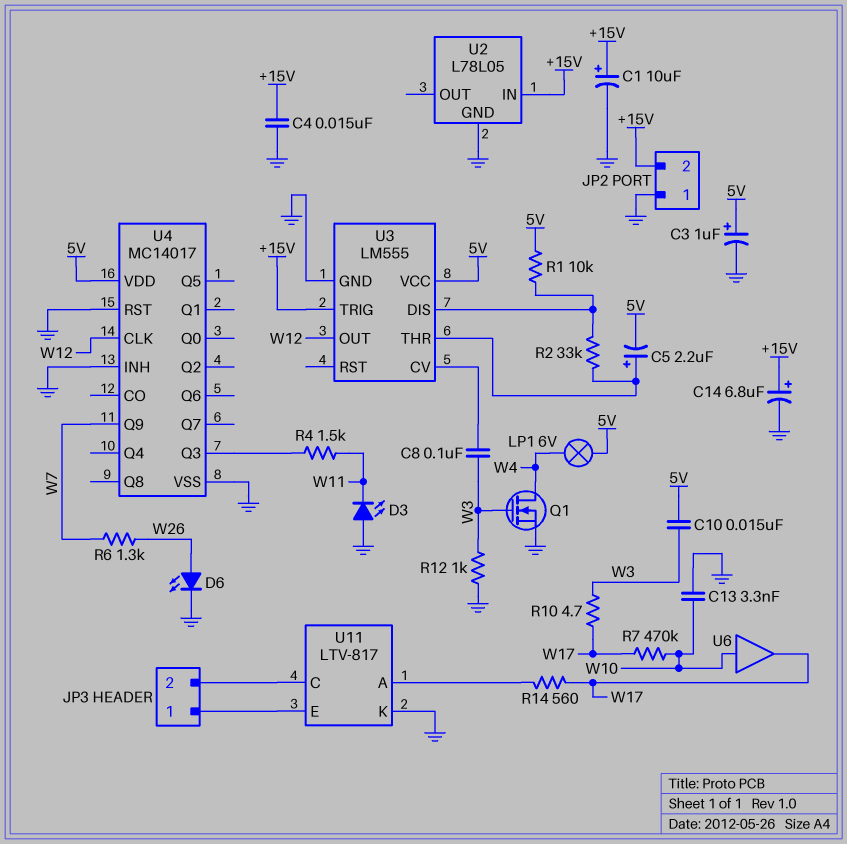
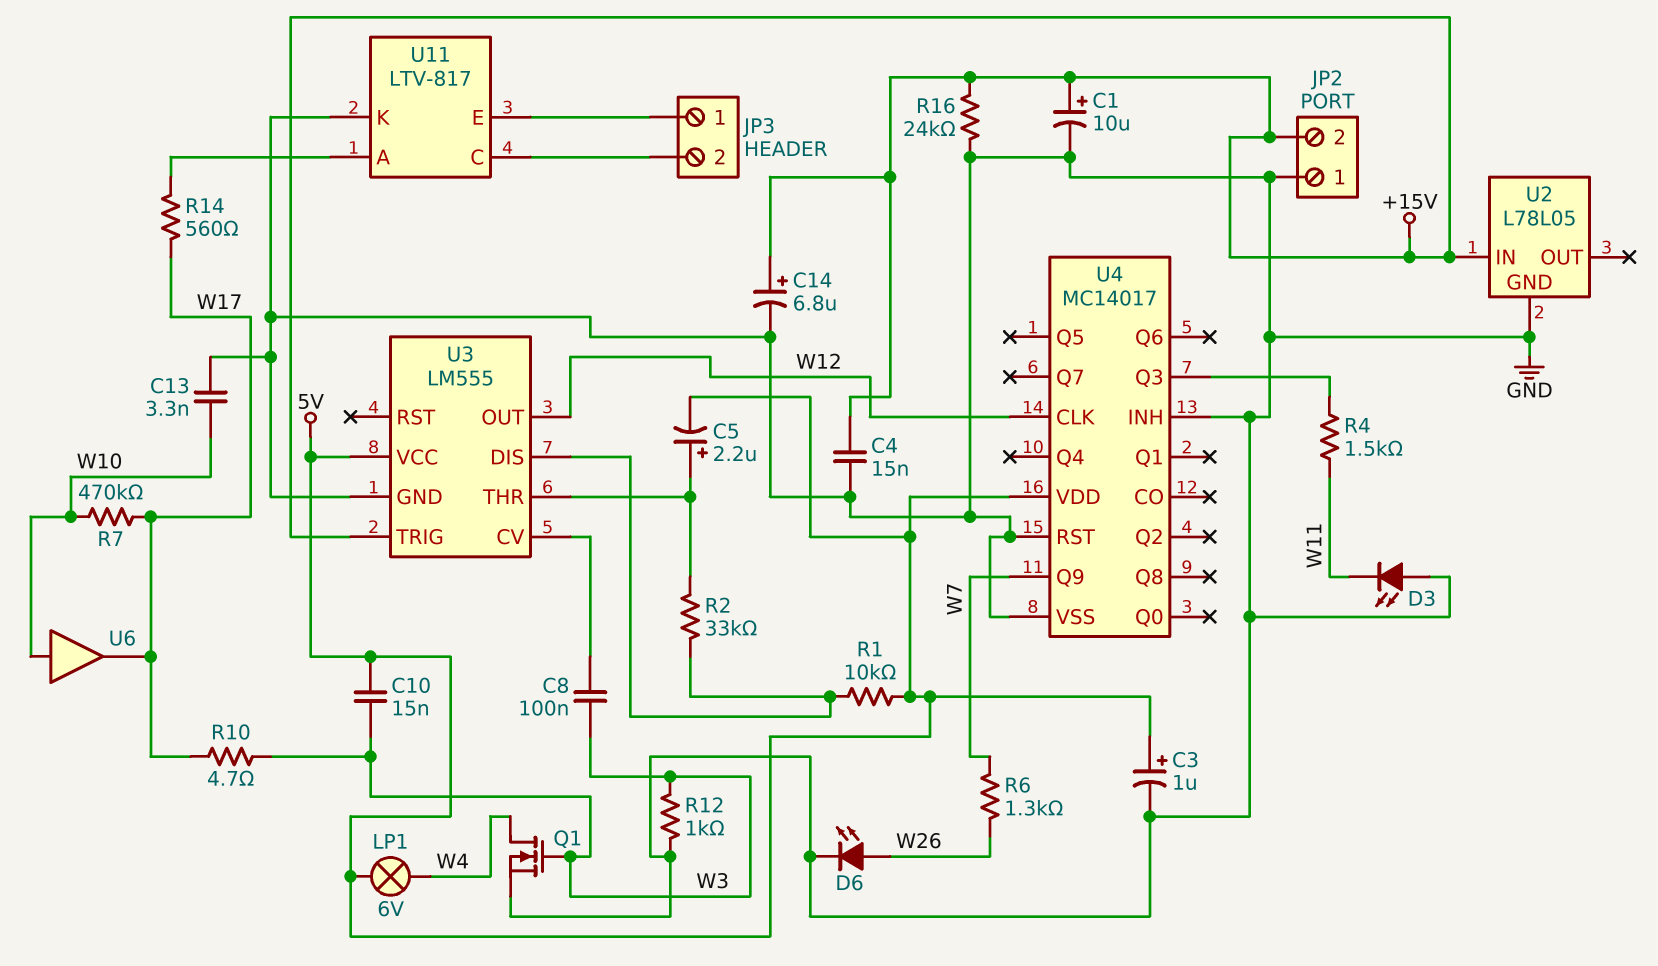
R16: none -> 24k (+15V, GND)

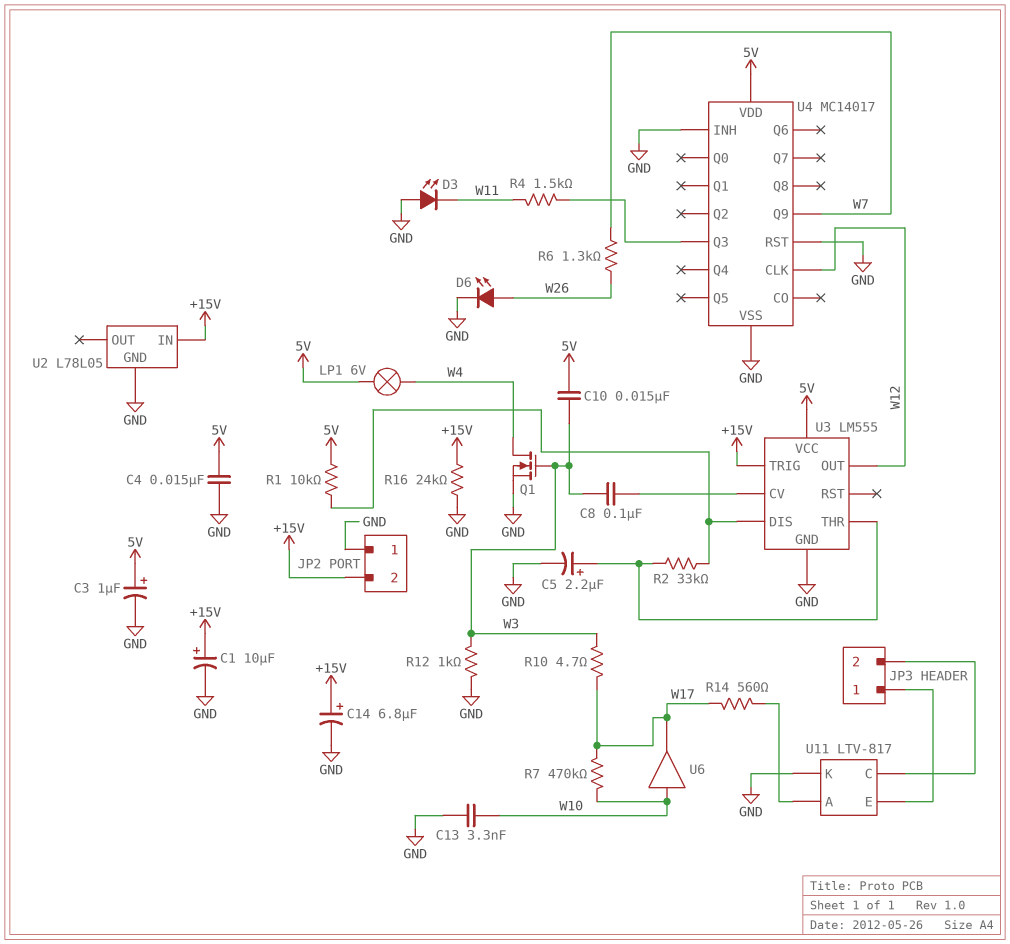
C4: 15nF (+15V, GND) -> 15nF (5V, GND)
C5: 2.2uF (plus U3/THR, minus 5V) -> 2.2uF (plus U3/THR, minus GND)

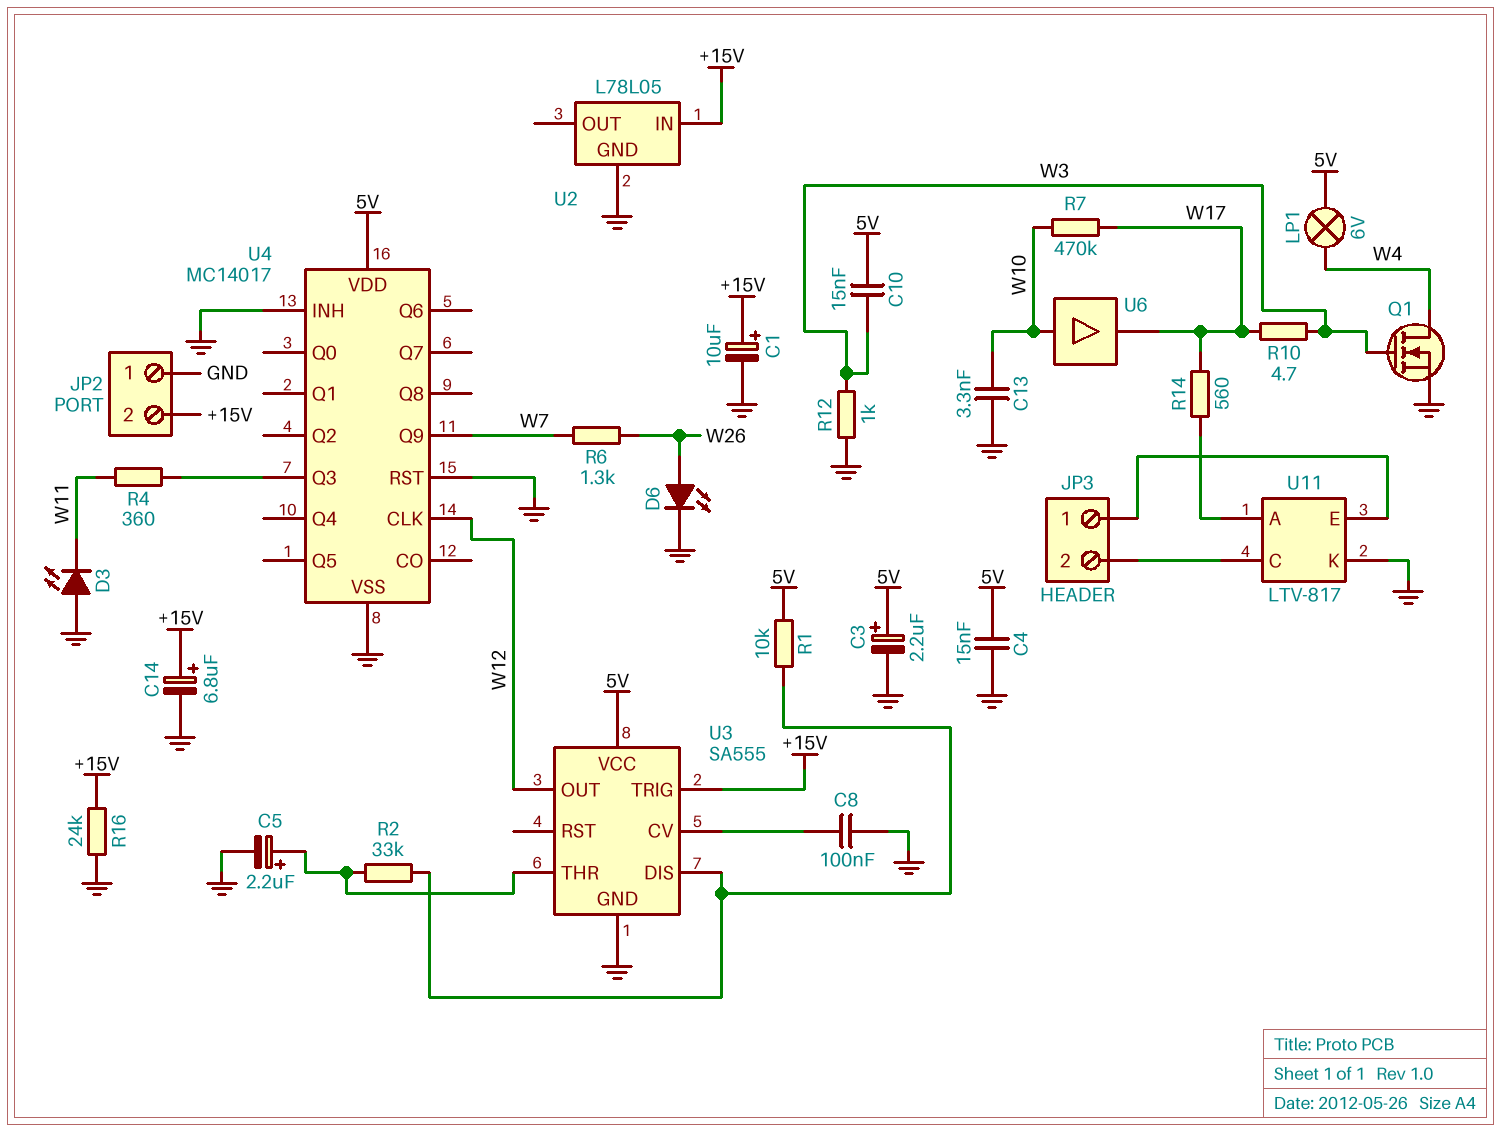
C3: 1uF (plus 5V, minus GND) -> 2.2uF (plus 5V, minus GND)
C8: 100nF (U3/CV, W3) -> 100nF (GND, U3/CV)
R4: 1.5k (U4/Q3, W11) -> 360 (U4/Q3, W11)
U3: LM555 -> SA555

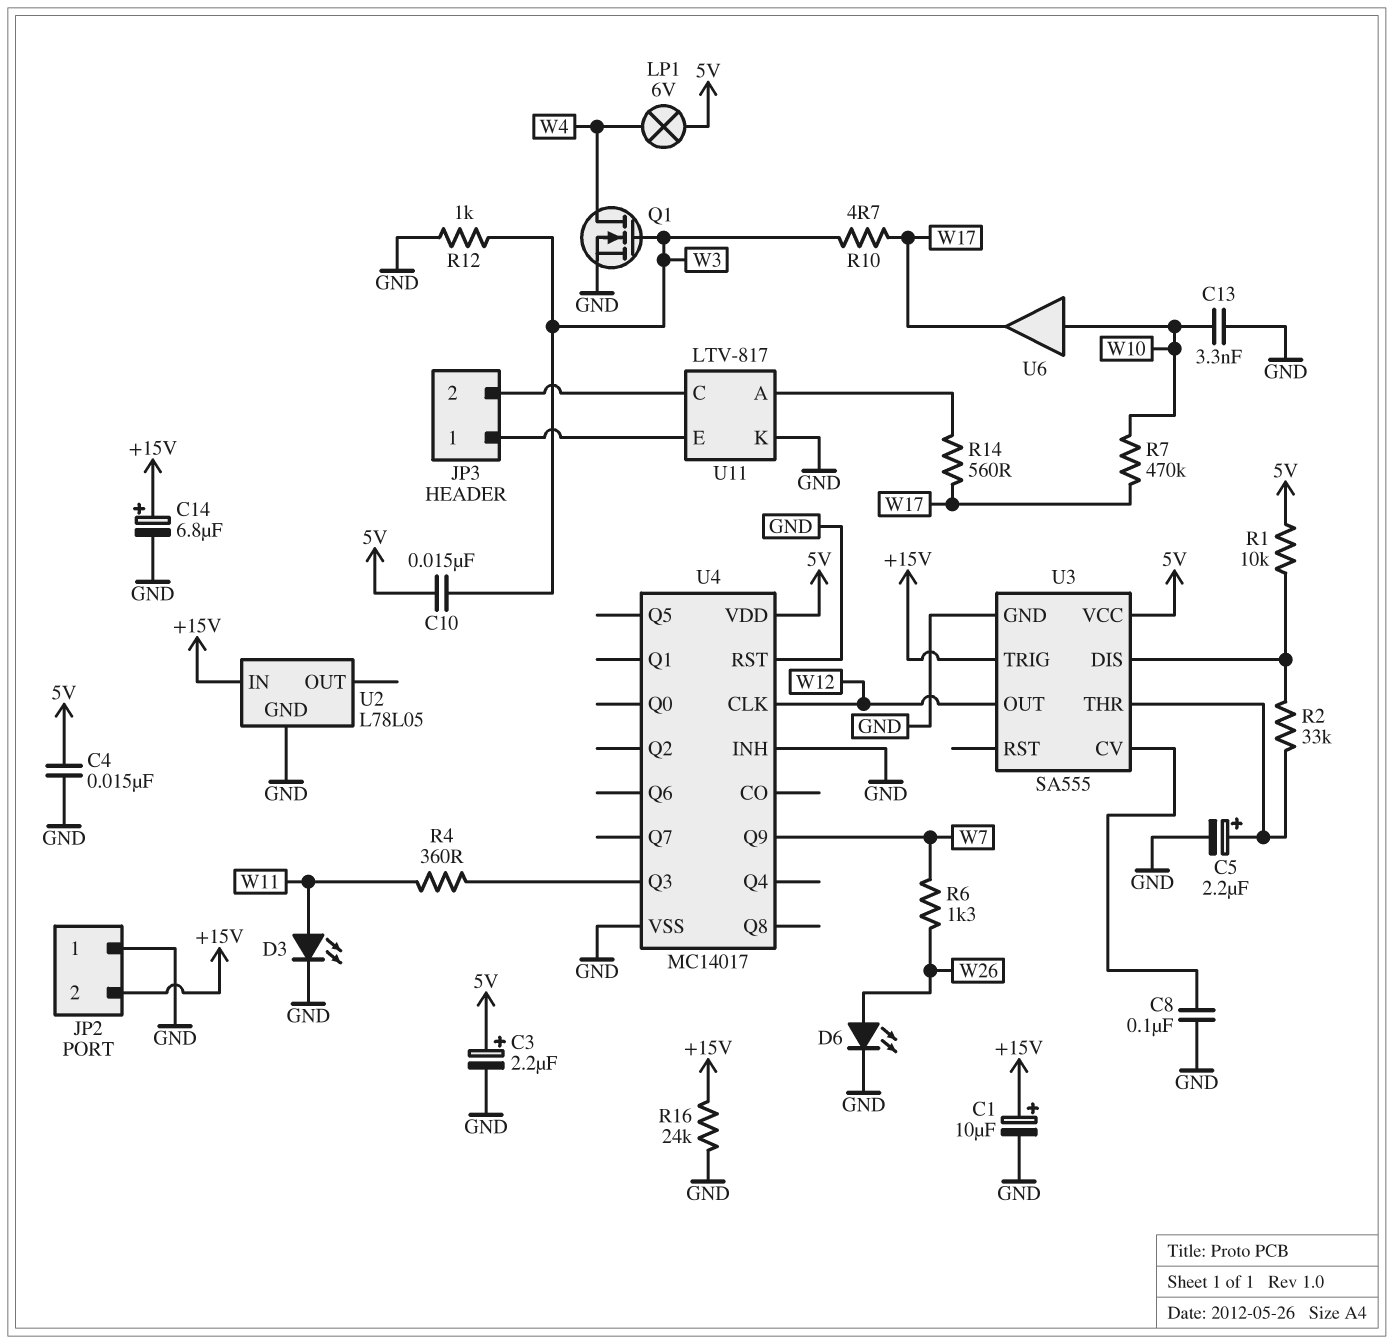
D3: LED (A GND, K W11) -> LED (A W11, K GND)

